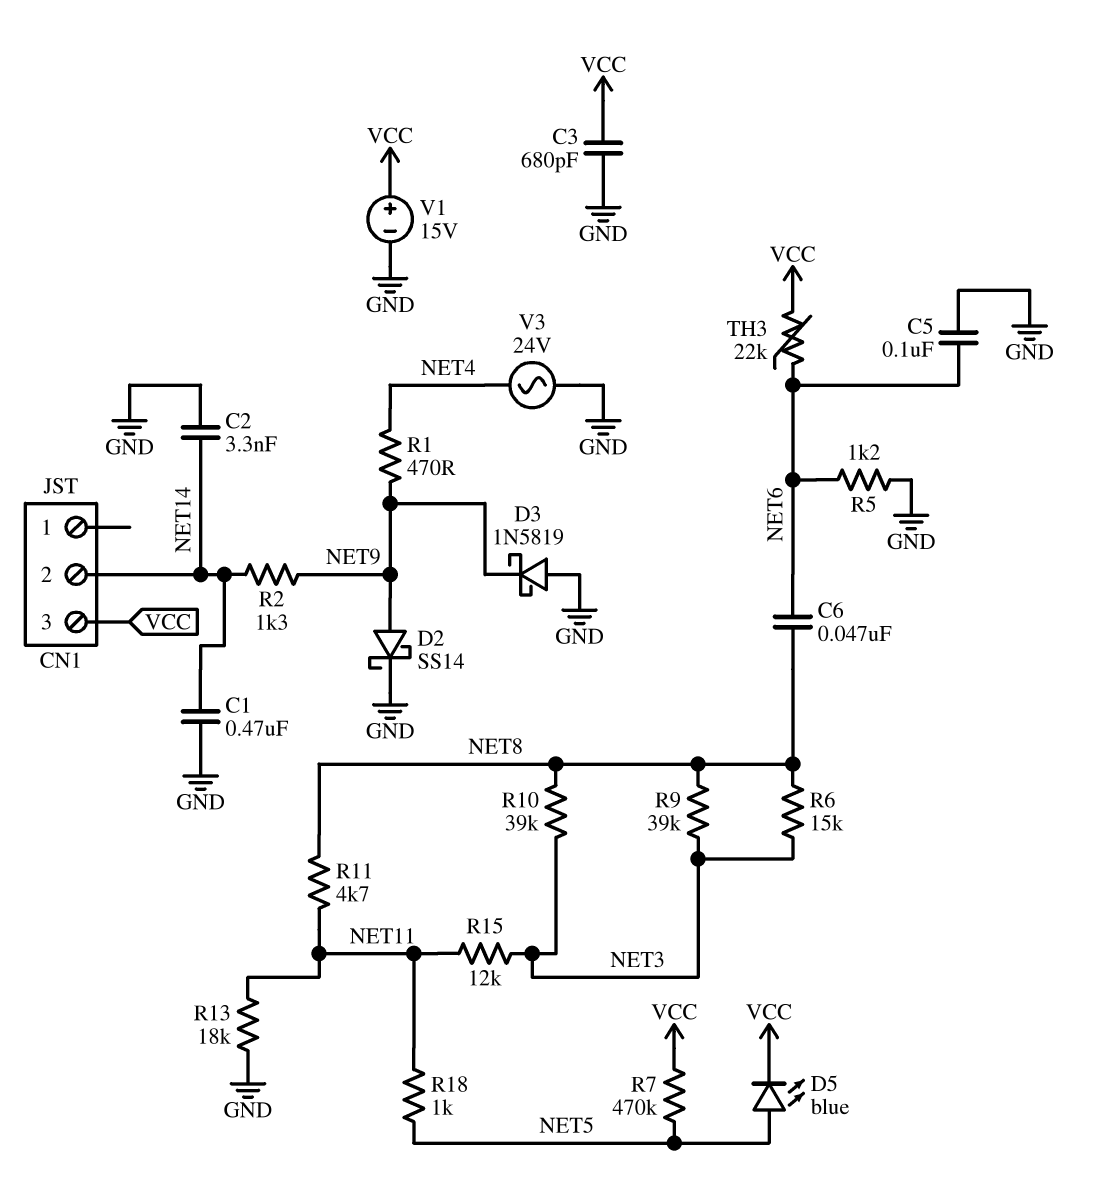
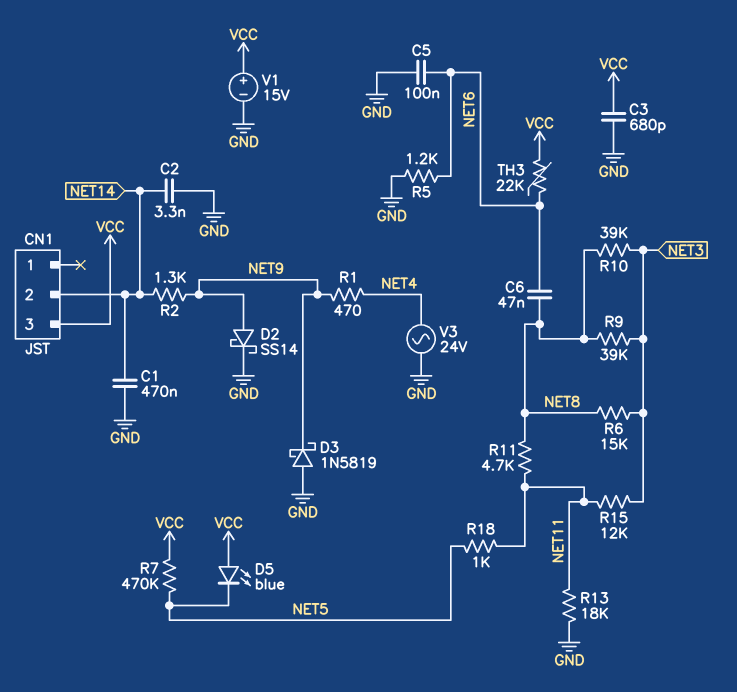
D5: LED blue (A NET5, K VCC) -> LED blue (A VCC, K NET5)

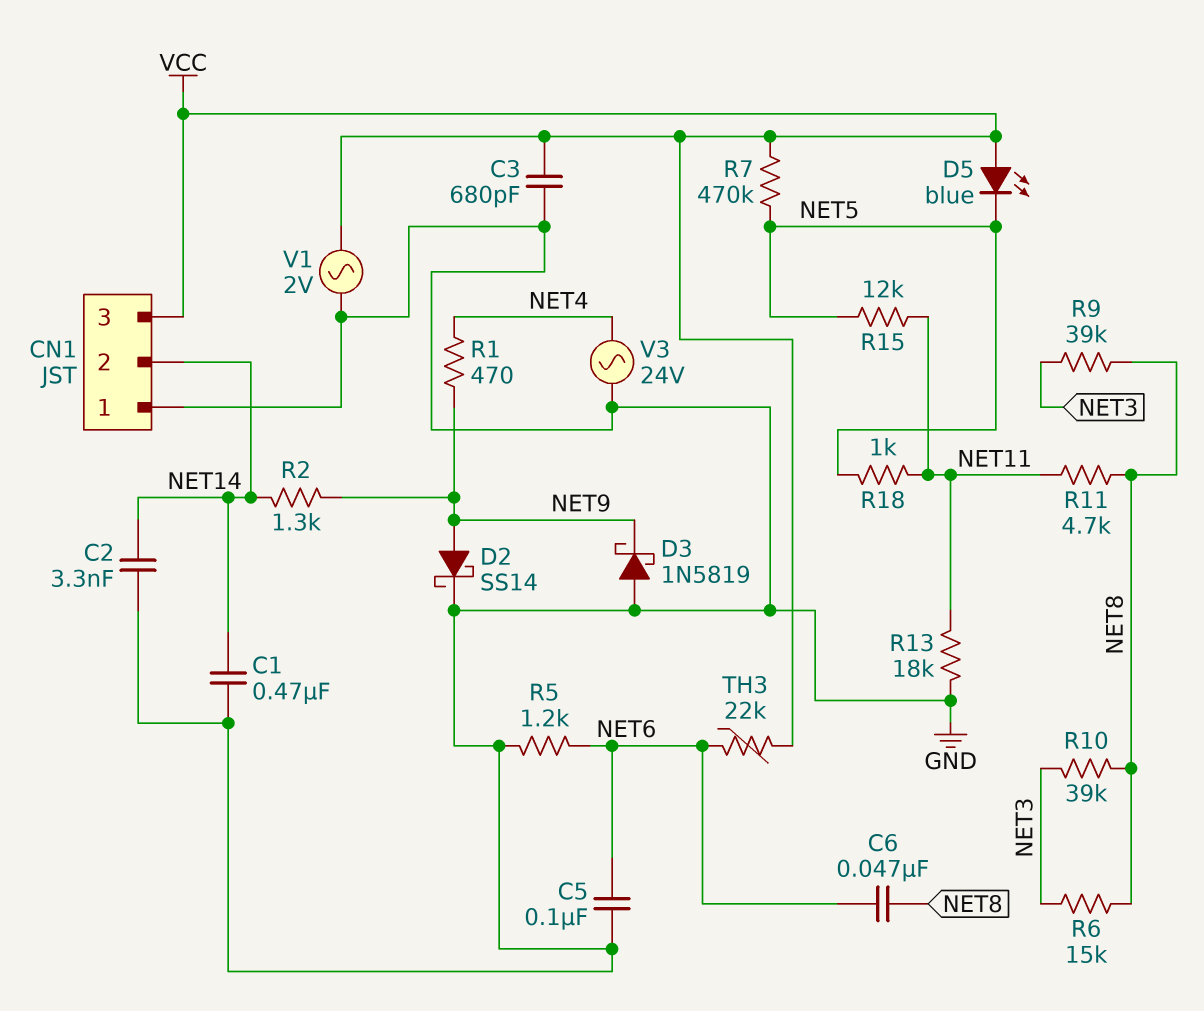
CN1 pin 1: none -> GND
R15: 12k (NET3, NET11) -> 12k (NET5, NET11)
V1: 15V (plus VCC, minus GND) -> AC 2V (GND, VCC)

